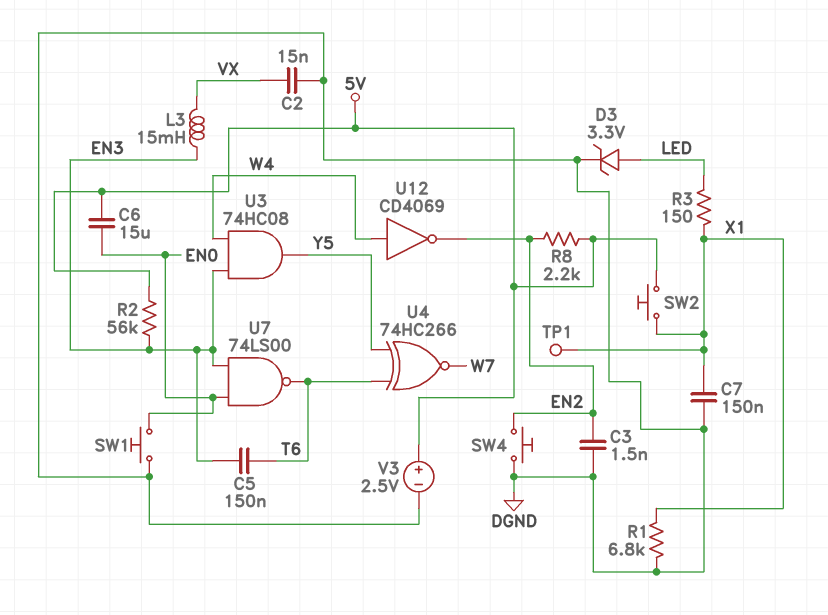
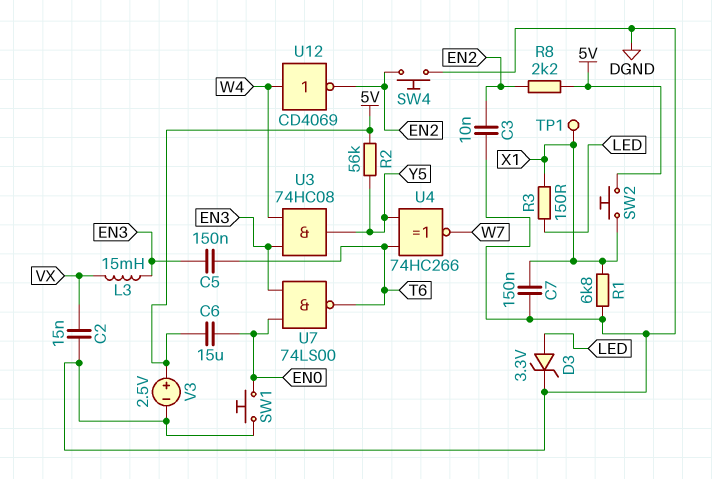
C3: 1.5nF (DGND, EN2) -> 10nF (DGND, EN2)
R2: 56k (5V, EN3) -> 56k (5V, Y5)

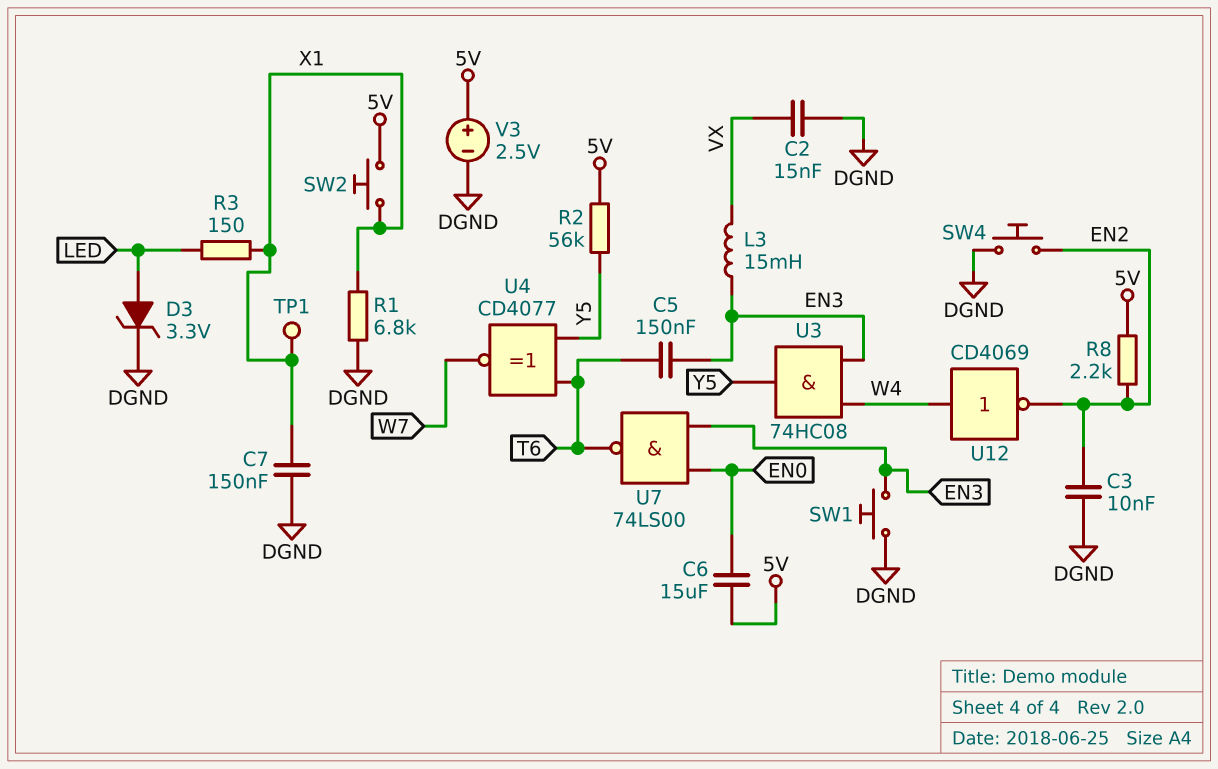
SW1: button (DGND, EN0) -> button (DGND, EN3)
U4: XNOR 74HC266 (in T6, in Y5, out W7) -> XNOR CD4077 (in T6, in Y5, out W7)

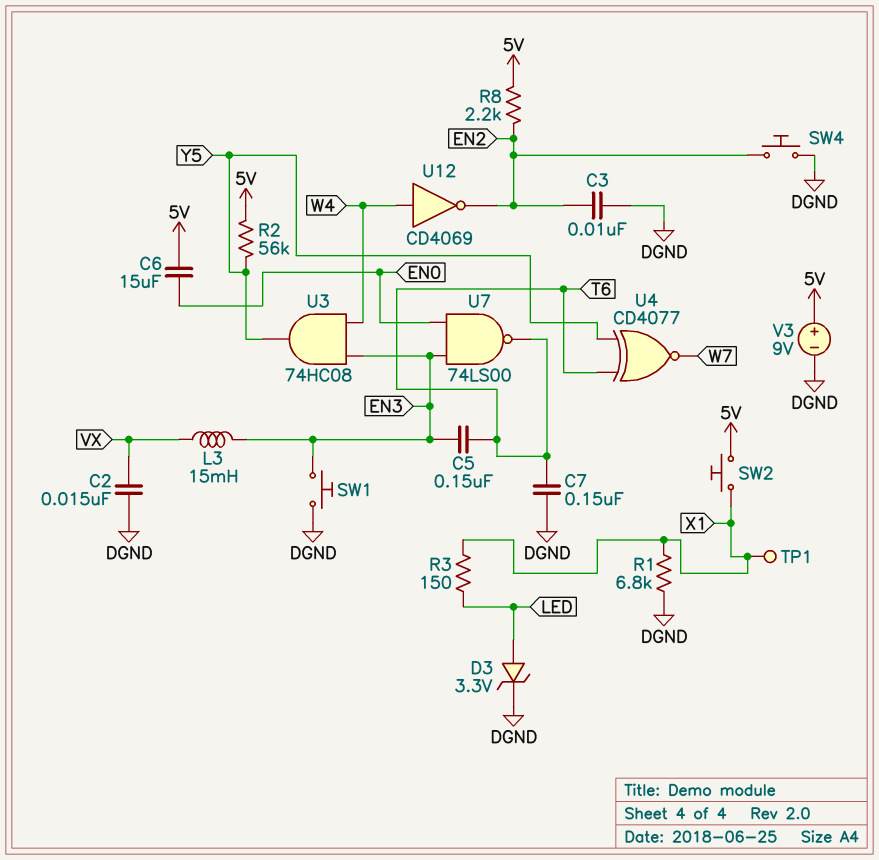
C7: 150nF (DGND, X1) -> 150nF (DGND, T6)
V3: 2.5V (plus 5V, minus DGND) -> 9V (plus 5V, minus DGND)

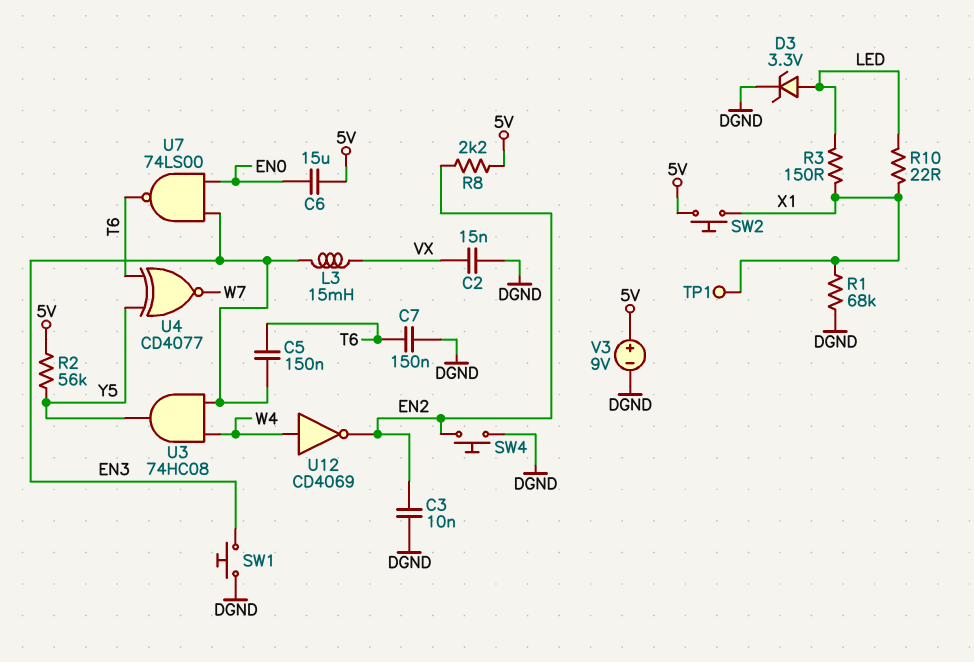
R1: 6.8k (DGND, X1) -> 68k (DGND, X1)
R10: none -> 22 (LED, X1)

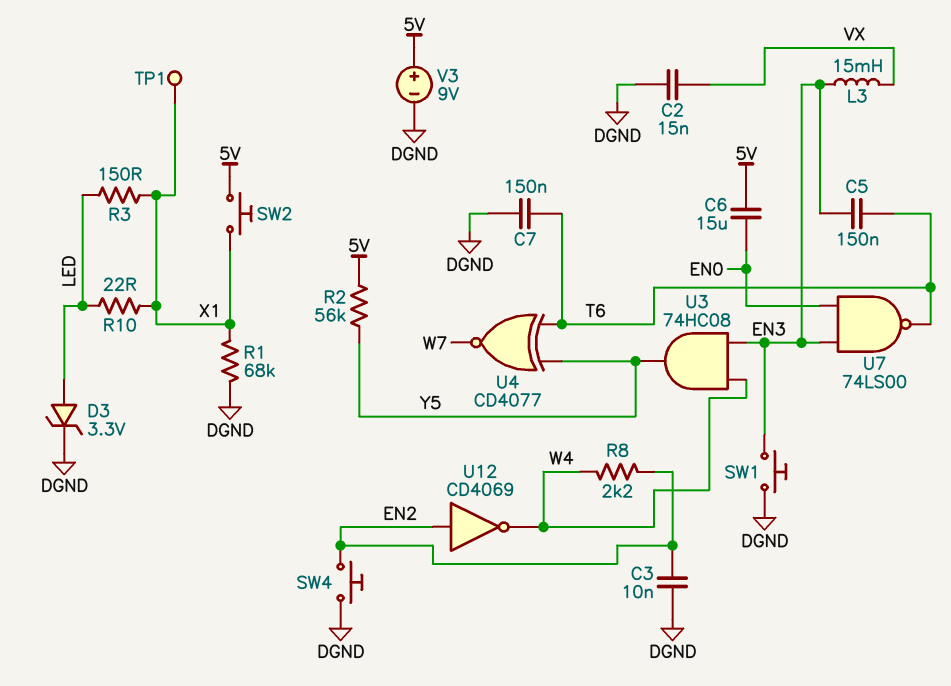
R8: 2.2k (5V, EN2) -> 2.2k (EN2, W4)
U12: NOT CD4069 (in W4, out EN2) -> NOT CD4069 (in EN2, out W4)

